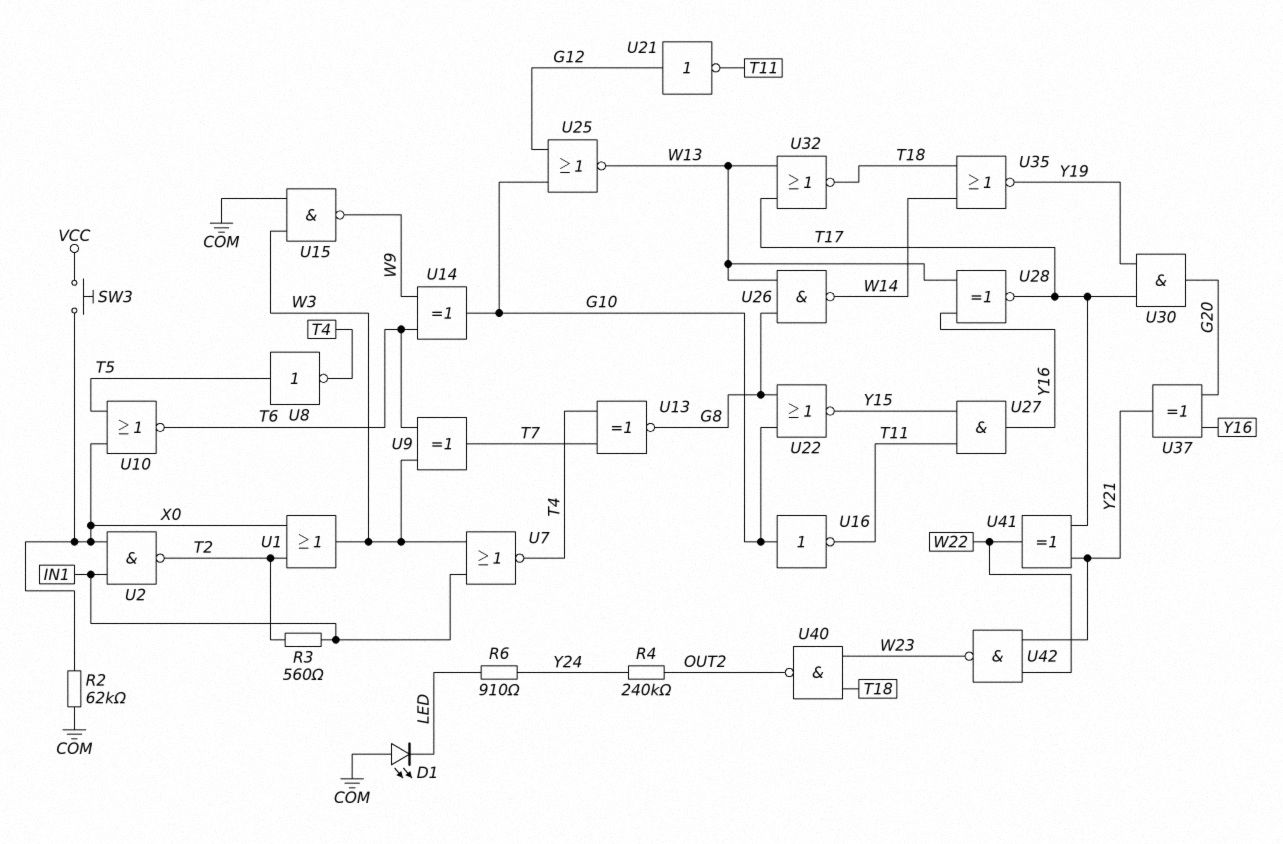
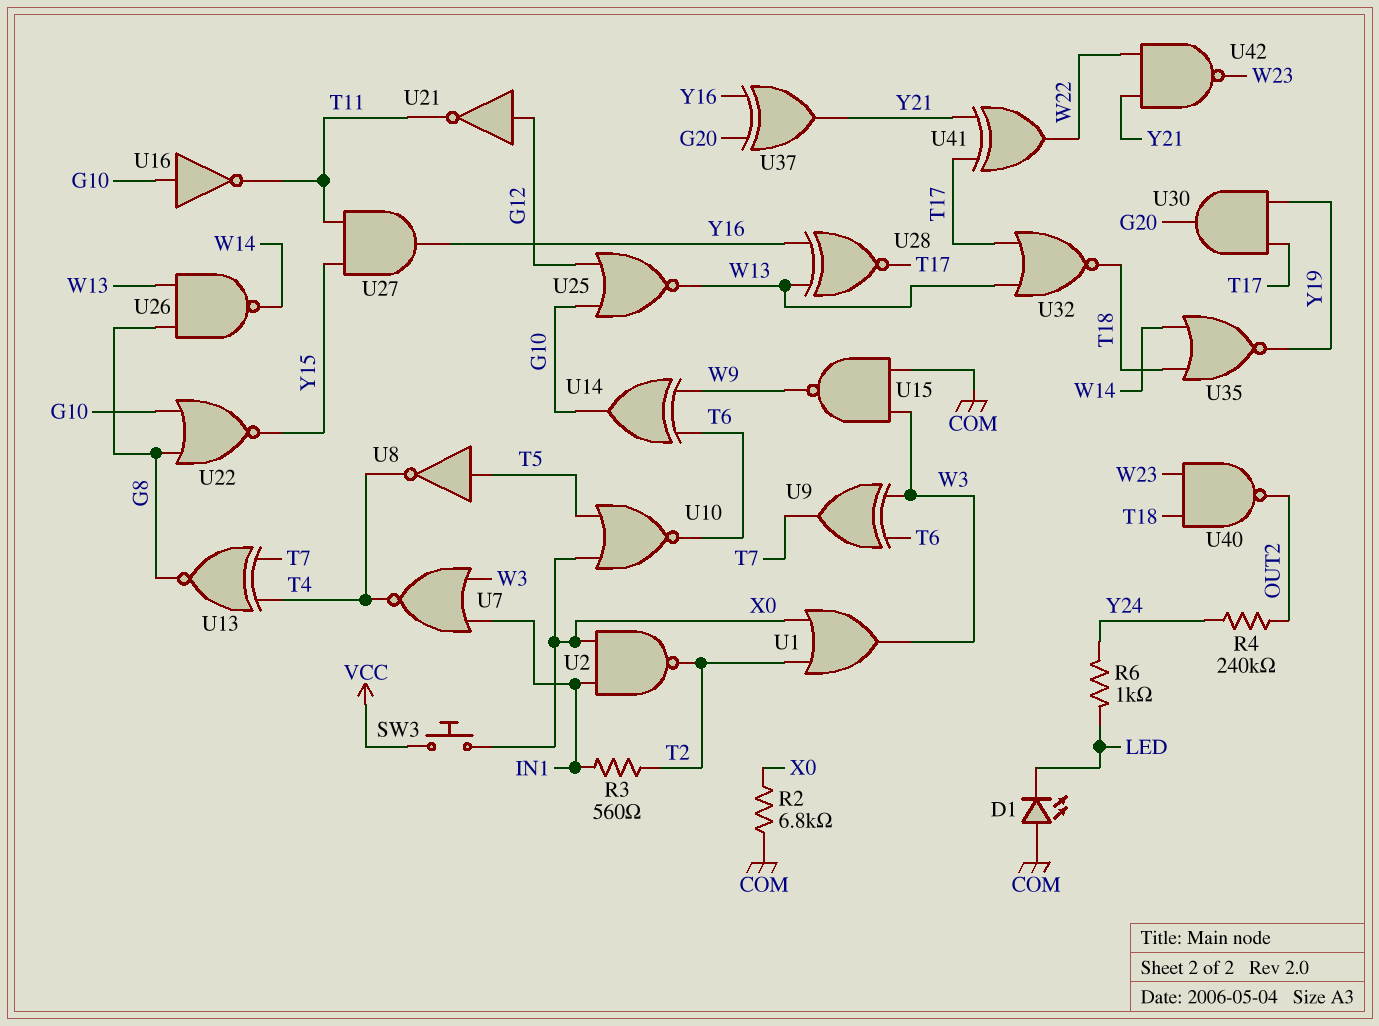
R2: 62k (COM, X0) -> 6.8k (COM, X0)
R6: 910 (LED, Y24) -> 1k (LED, Y24)

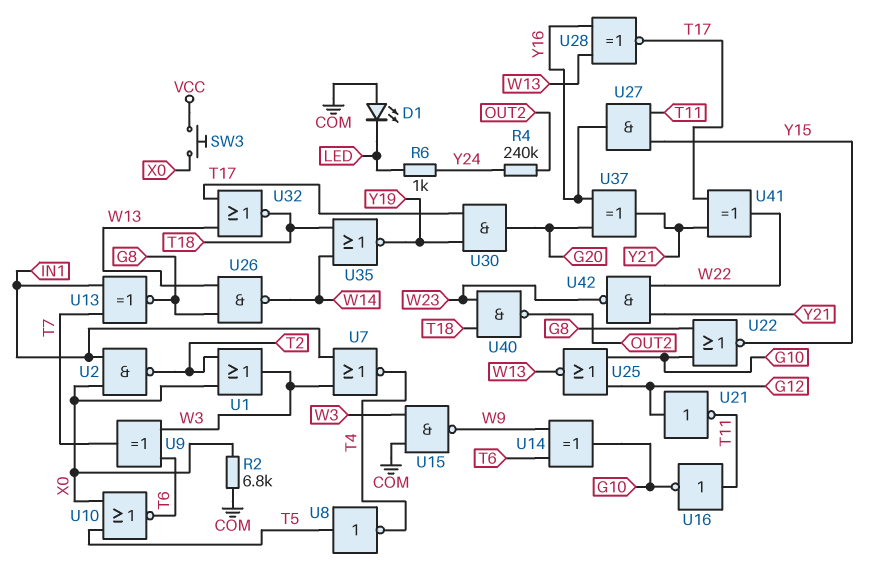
R3: 560 (IN1, T2) -> none
U13: XNOR (in T4, in T7, out G8) -> XNOR (in IN1, in T7, out G8)
U16: NOT (in G10, out T11) -> NOT (in T11, out G10)

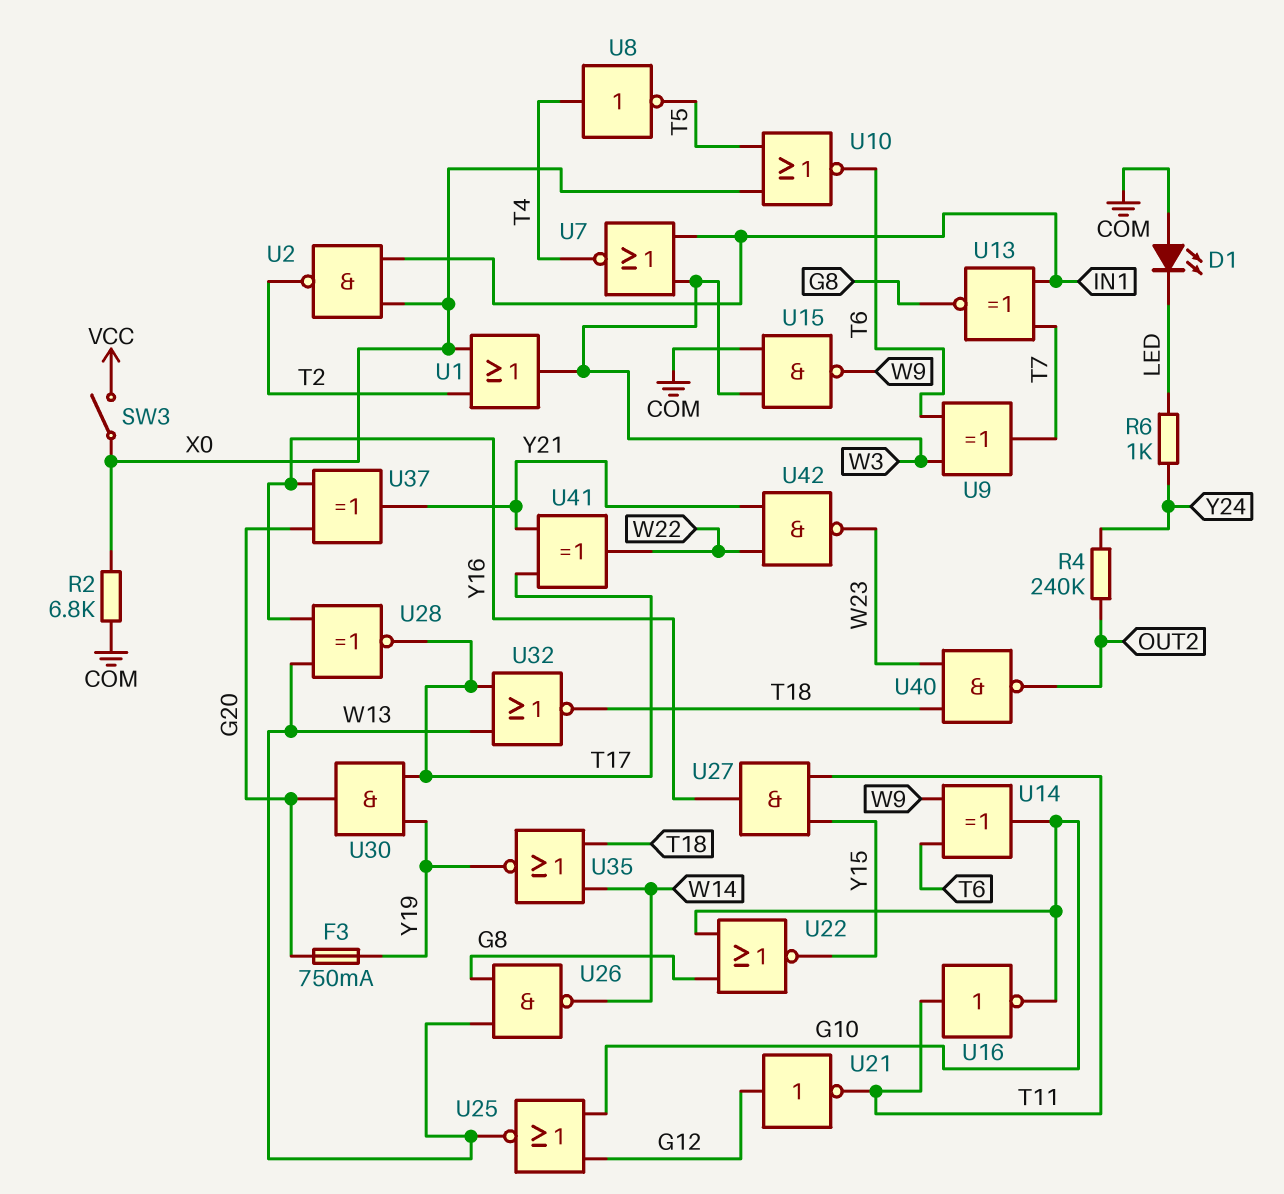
F3: none -> 750mA (G20, Y19)
SW3: button (VCC, X0) -> switch (VCC, X0)
U8: NOT (in T5, out T4) -> NOT (in T4, out T5)

